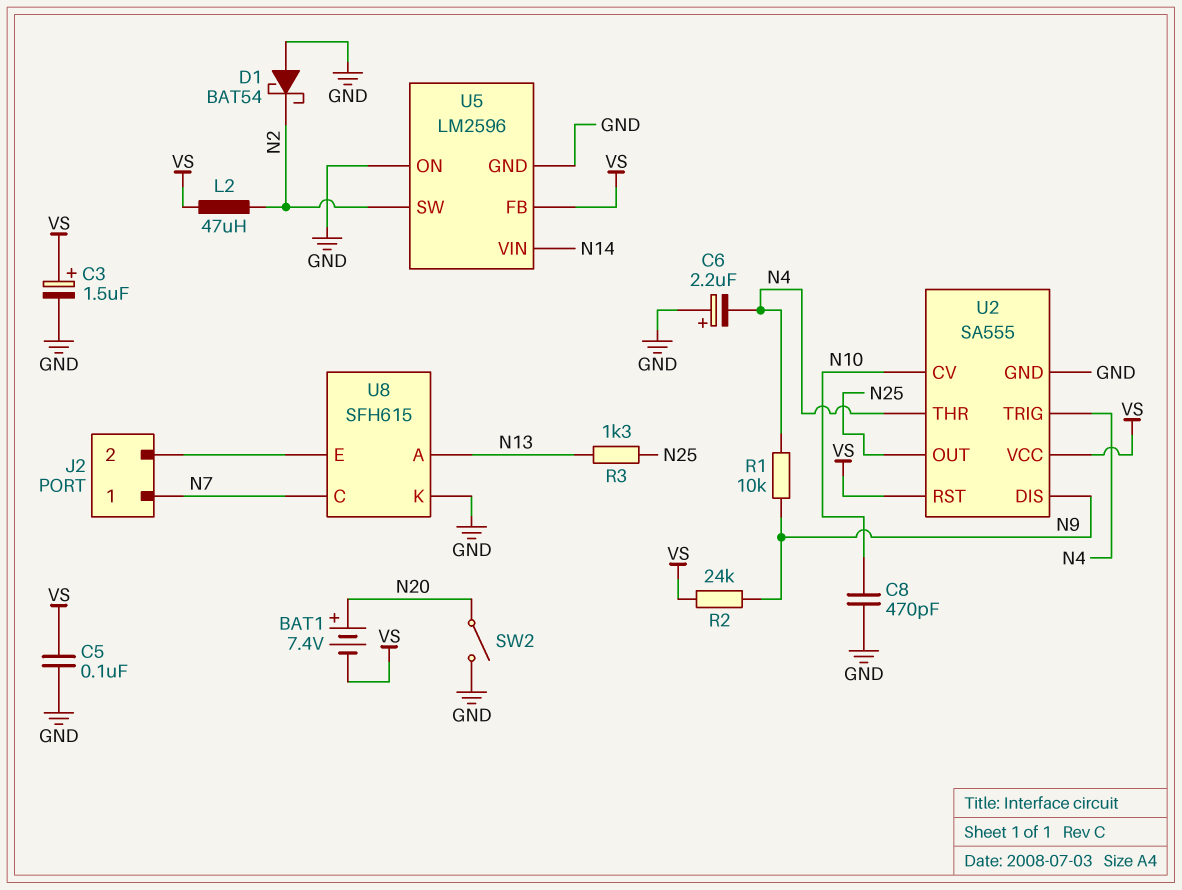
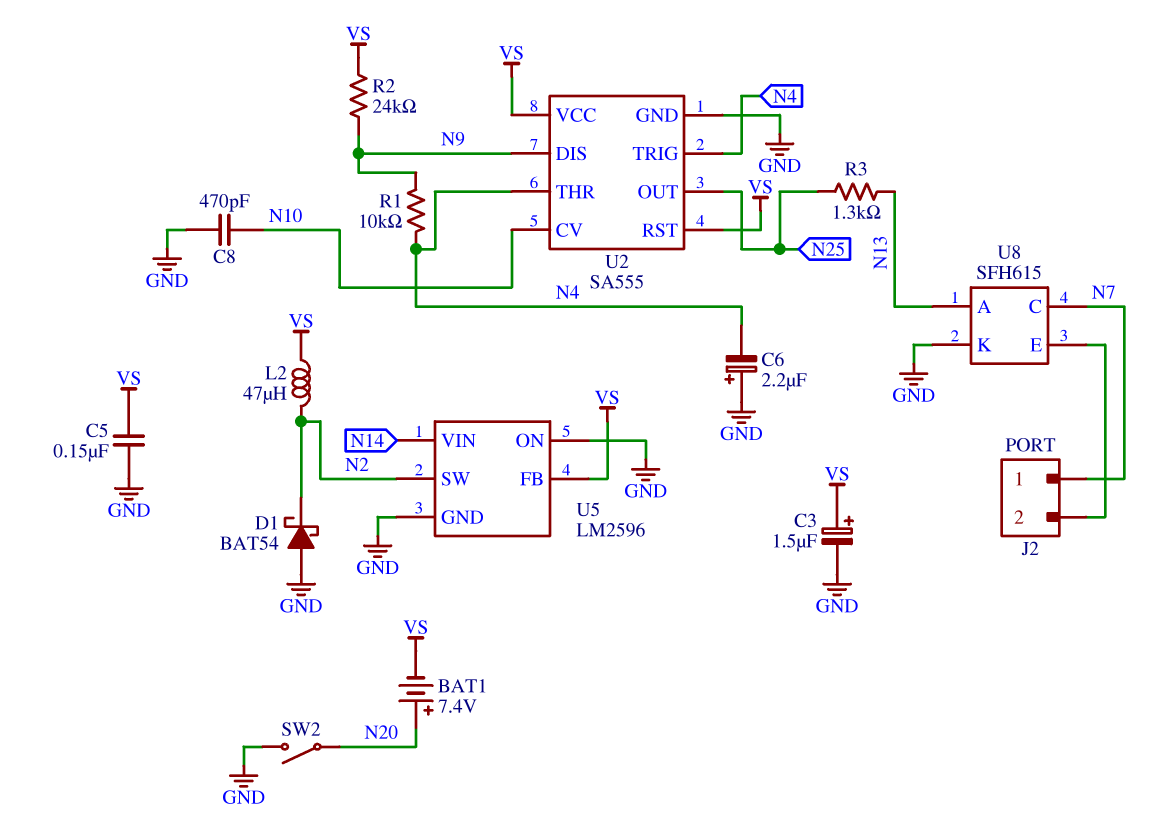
C5: 100nF (GND, VS) -> 150nF (GND, VS)

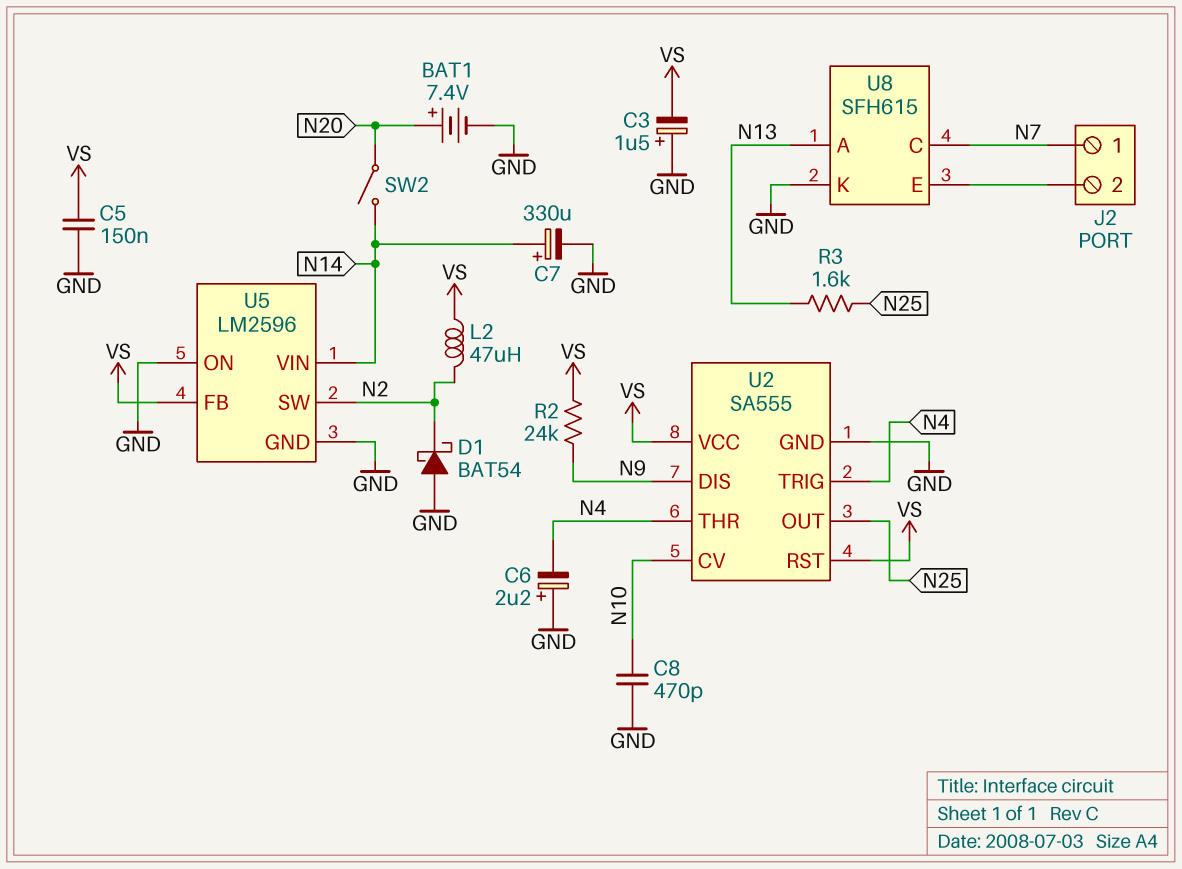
BAT1: 7.4V (plus N20, minus VS) -> 7.4V (plus N20, minus GND)
C3: 1.5uF (plus VS, minus GND) -> 1.5uF (plus GND, minus VS)
C7: none -> 330uF (plus N14, minus GND)
R1: 10k (N4, N9) -> none
R3: 1.3k (N13, N25) -> 1.6k (N13, N25)
SW2: switch (GND, N20) -> switch (N14, N20)

